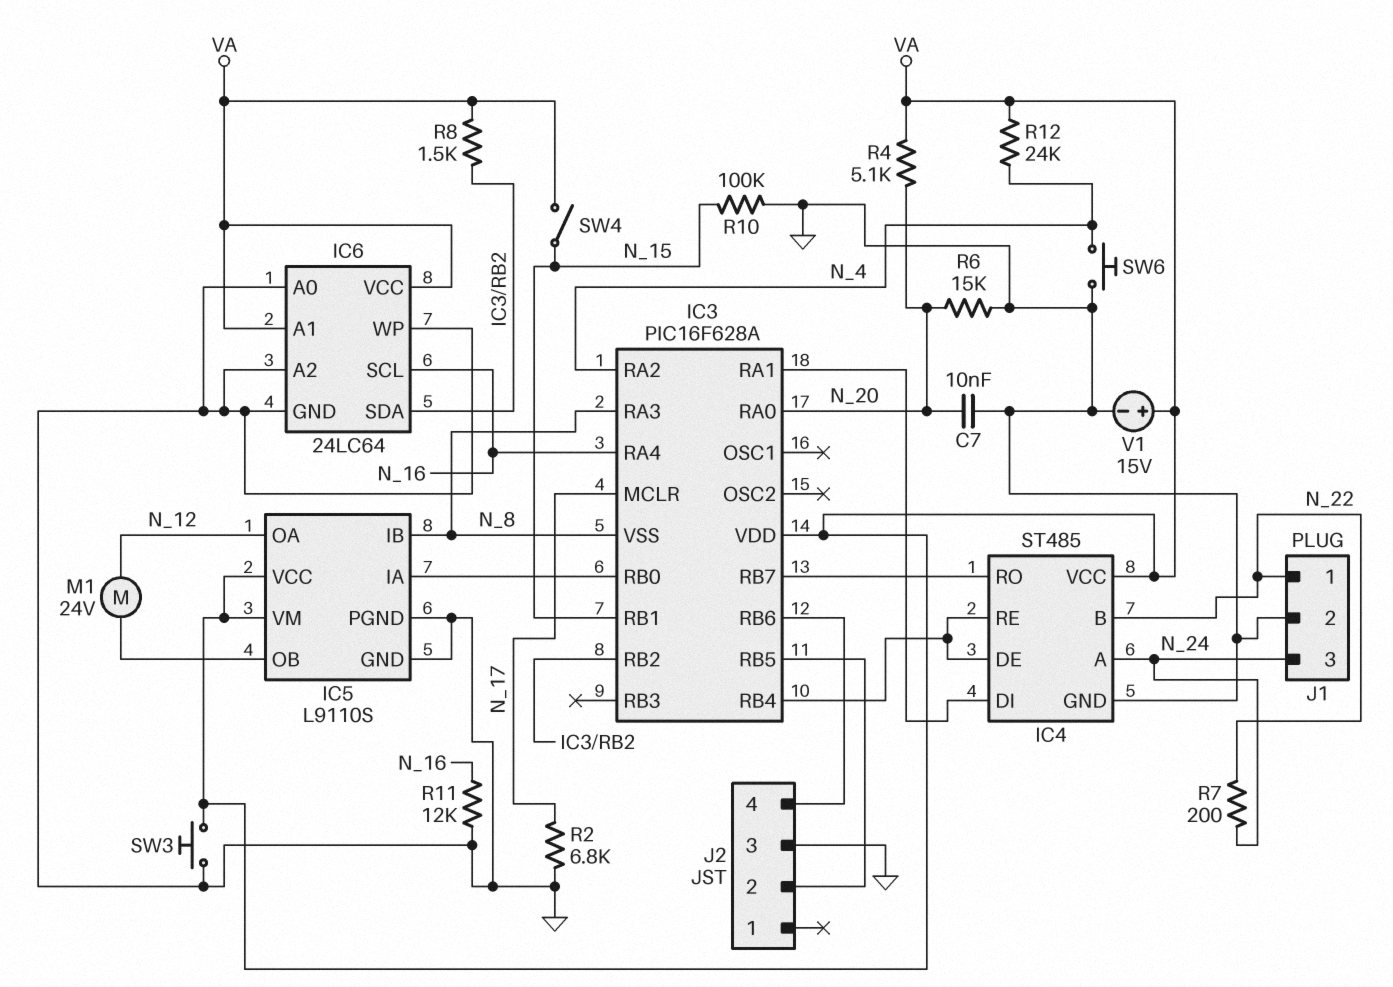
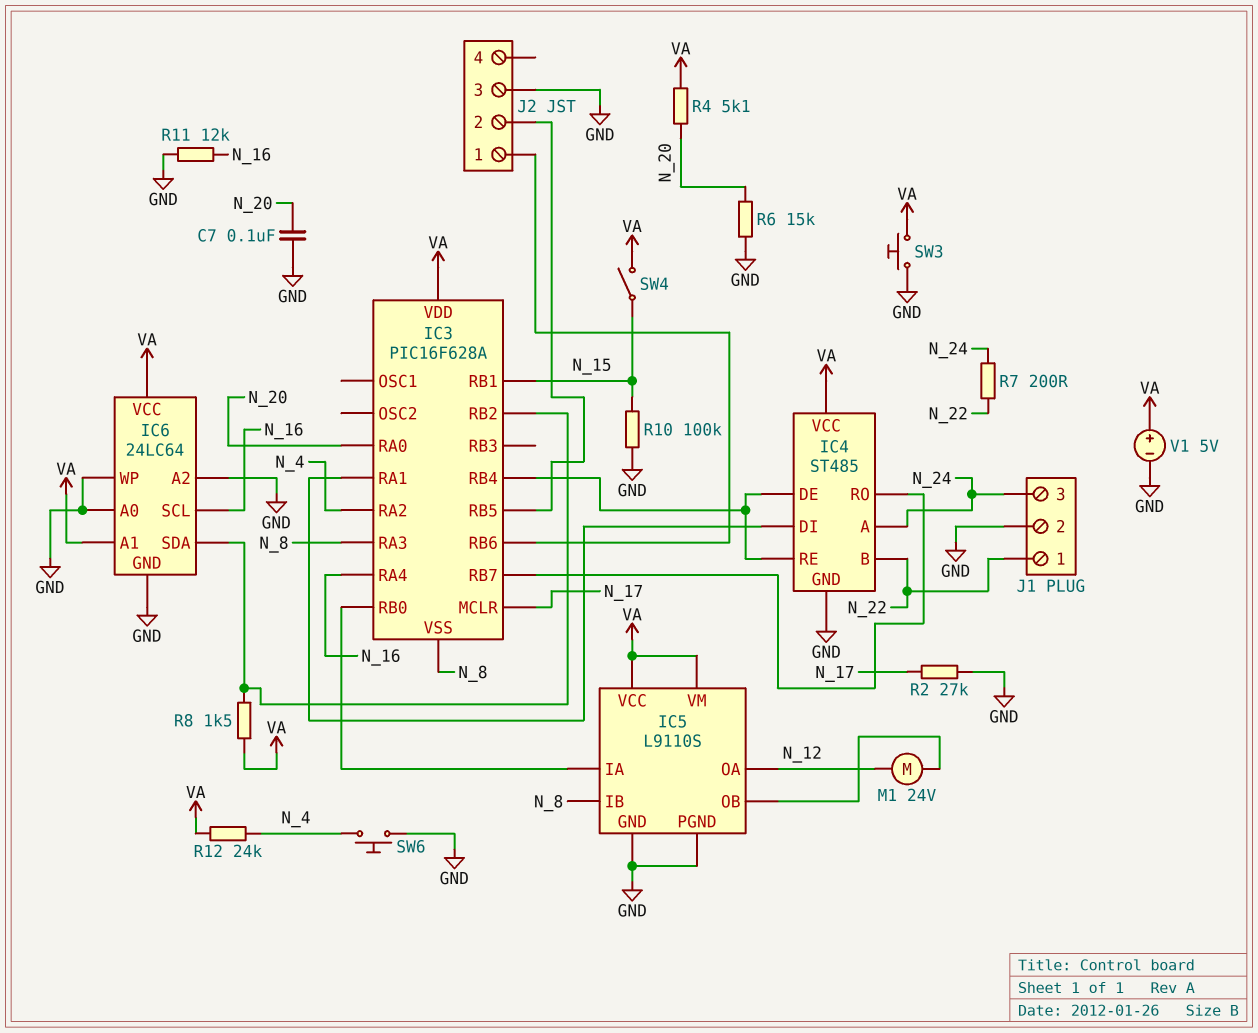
C7: 10nF (GND, N_20) -> 100nF (GND, N_20)
J2 pin 1: none -> IC3/RB6
J2 pin 4: IC3/RB6 -> none
R2: 6.8k (GND, N_17) -> 27k (GND, N_17)
V1: 15V (plus VA, minus GND) -> 5V (plus VA, minus GND)

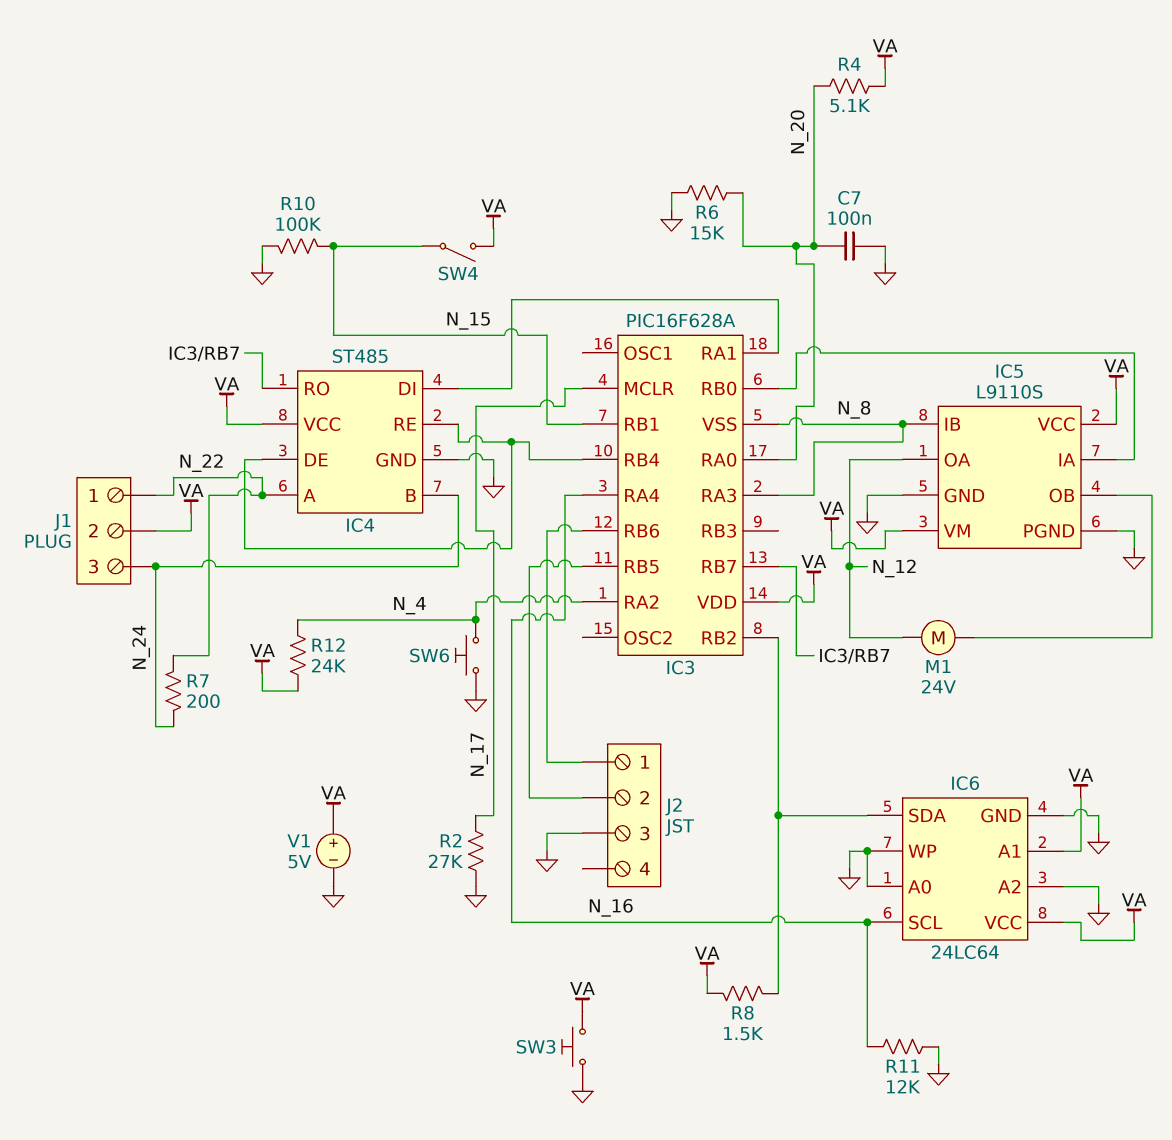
IC4 pin A: N_24 -> N_22
IC4 pin B: N_22 -> N_24
J1 pin 2: GND -> VA

